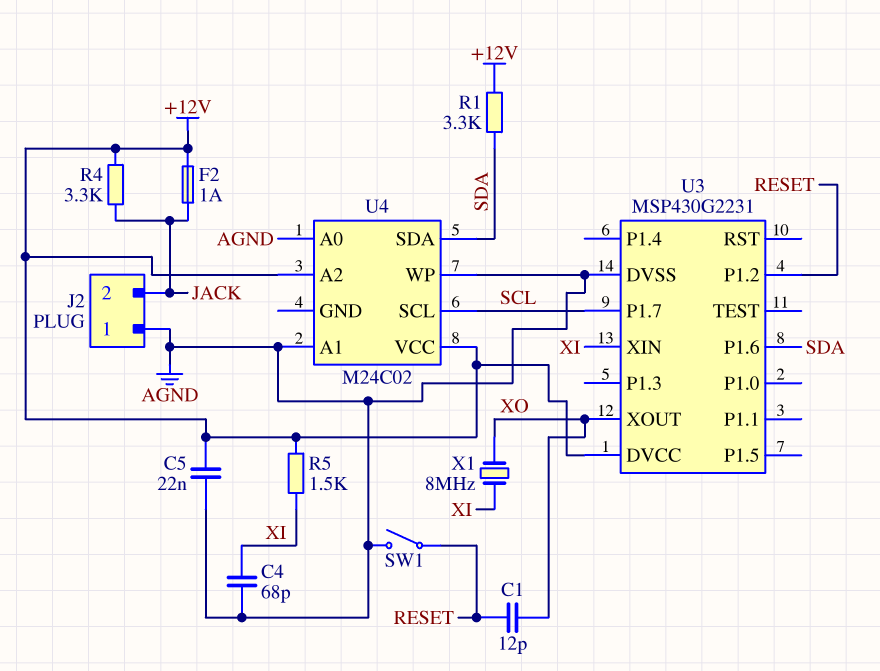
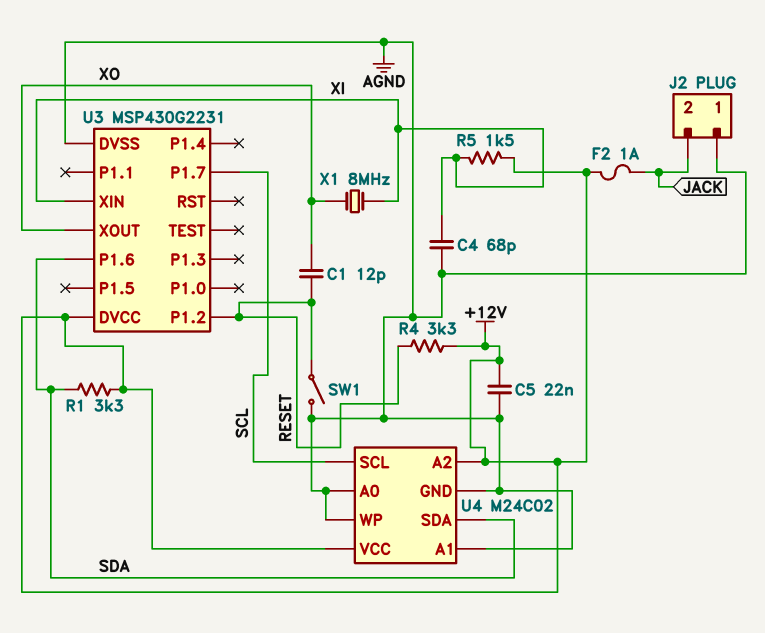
R4: 3.3k (+12V, JACK) -> 3.3k (+12V, RESET)
U4 pin GND: none -> AGND

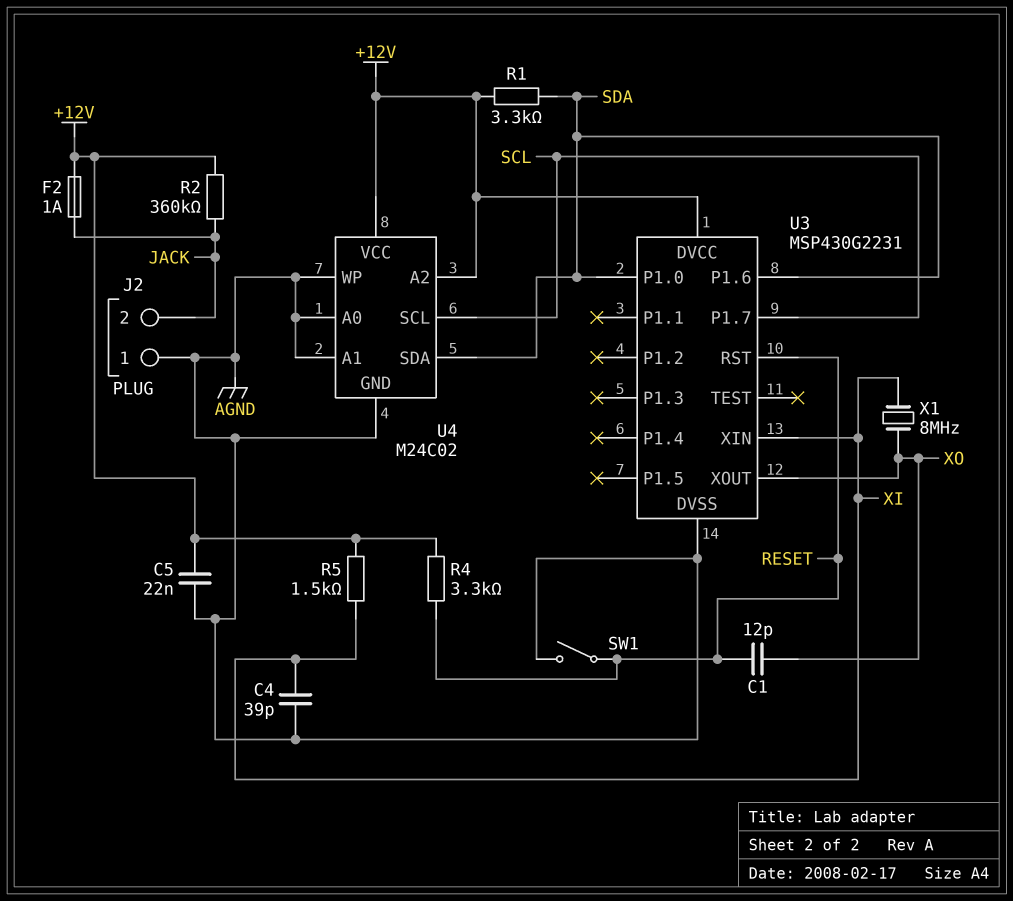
C4: 68pF (AGND, XI) -> 39pF (AGND, XI)
R2: none -> 360k (+12V, JACK)
U3 pin P1.0: none -> SDA
U3 pin P1.2: RESET -> none
U3 pin RST: none -> RESET

